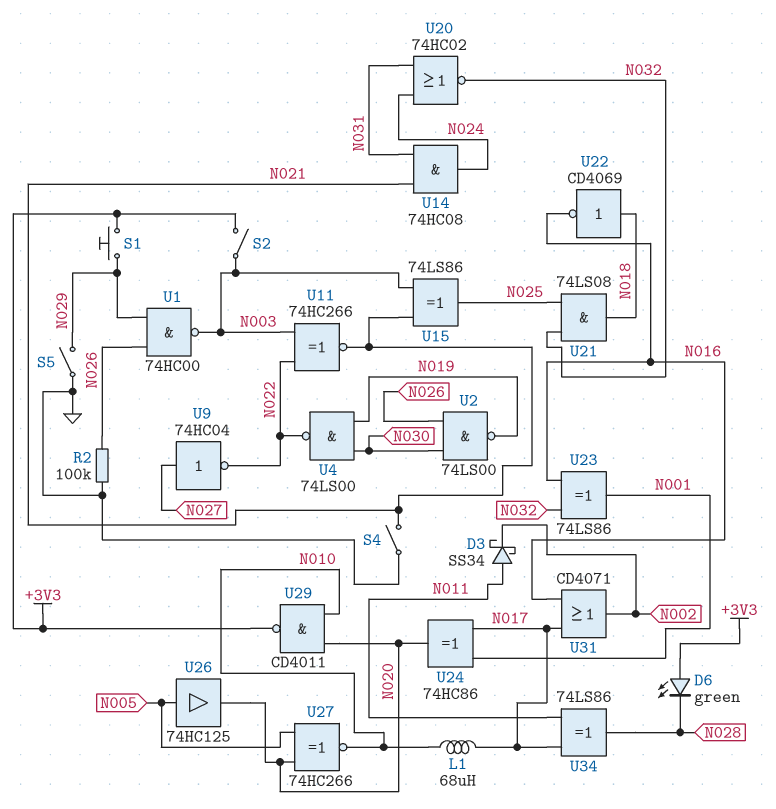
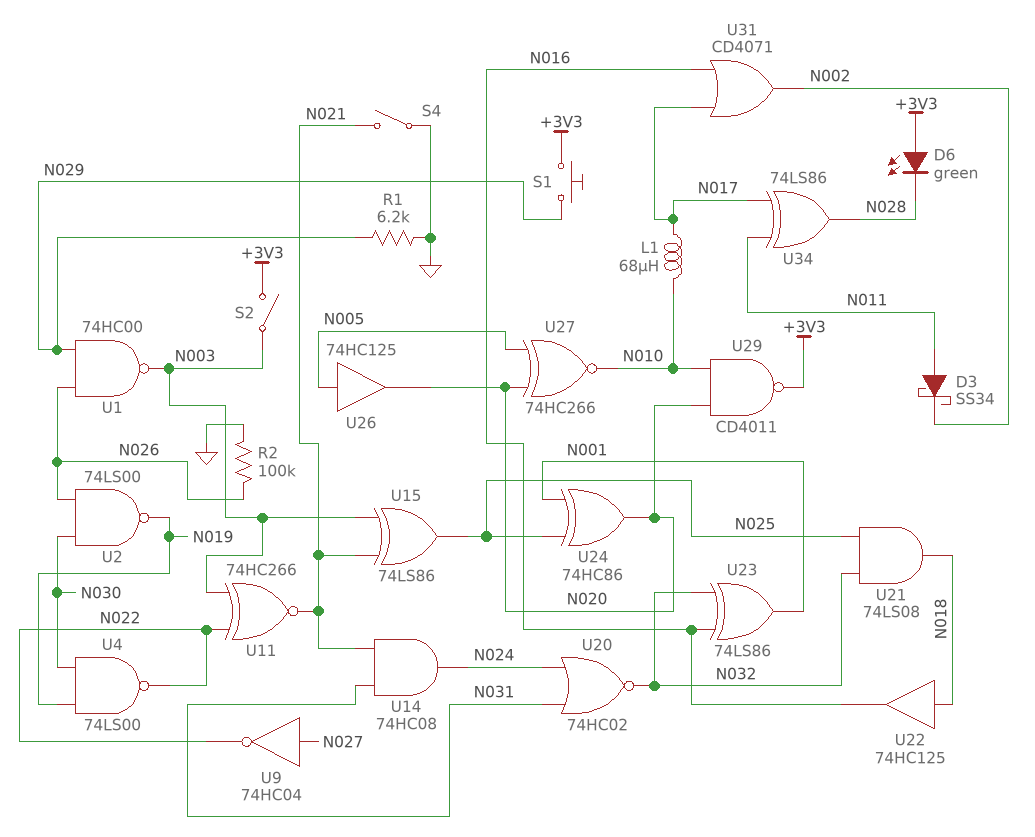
R1: none -> 6.2k (GND, N029)
S5: switch (GND, N029) -> none
U22: NOT CD4069 (in N018, out N016) -> buffer 74HC125 (in N018, out N016)
U24: XOR 74HC86 (in N001, in N017, out N020) -> XOR 74HC86 (in N001, in N025, out N020)

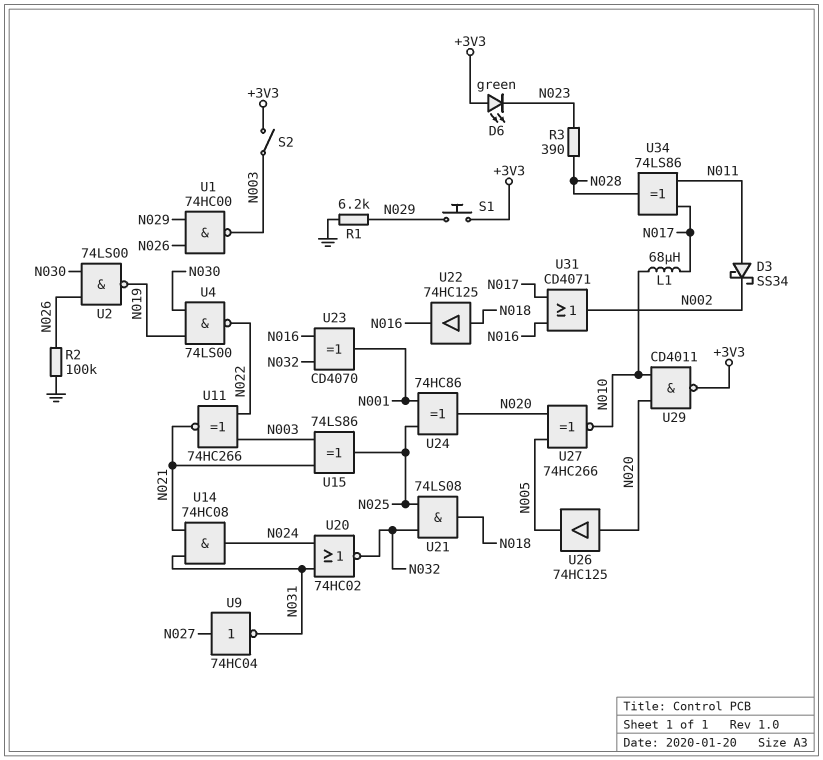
D6: LED green (A +3V3, K N028) -> LED green (A +3V3, K N023)
R3: none -> 390 (N023, N028)
S4: switch (GND, N021) -> none
U9: NOT 74HC04 (in N027, out N022) -> NOT 74HC04 (in N027, out N031)
U23: XOR 74LS86 (in N016, in N032, out N001) -> XOR CD4070 (in N016, in N032, out N001)
U26: buffer 74HC125 (in N005, out N020) -> buffer 74HC125 (in N020, out N005)

